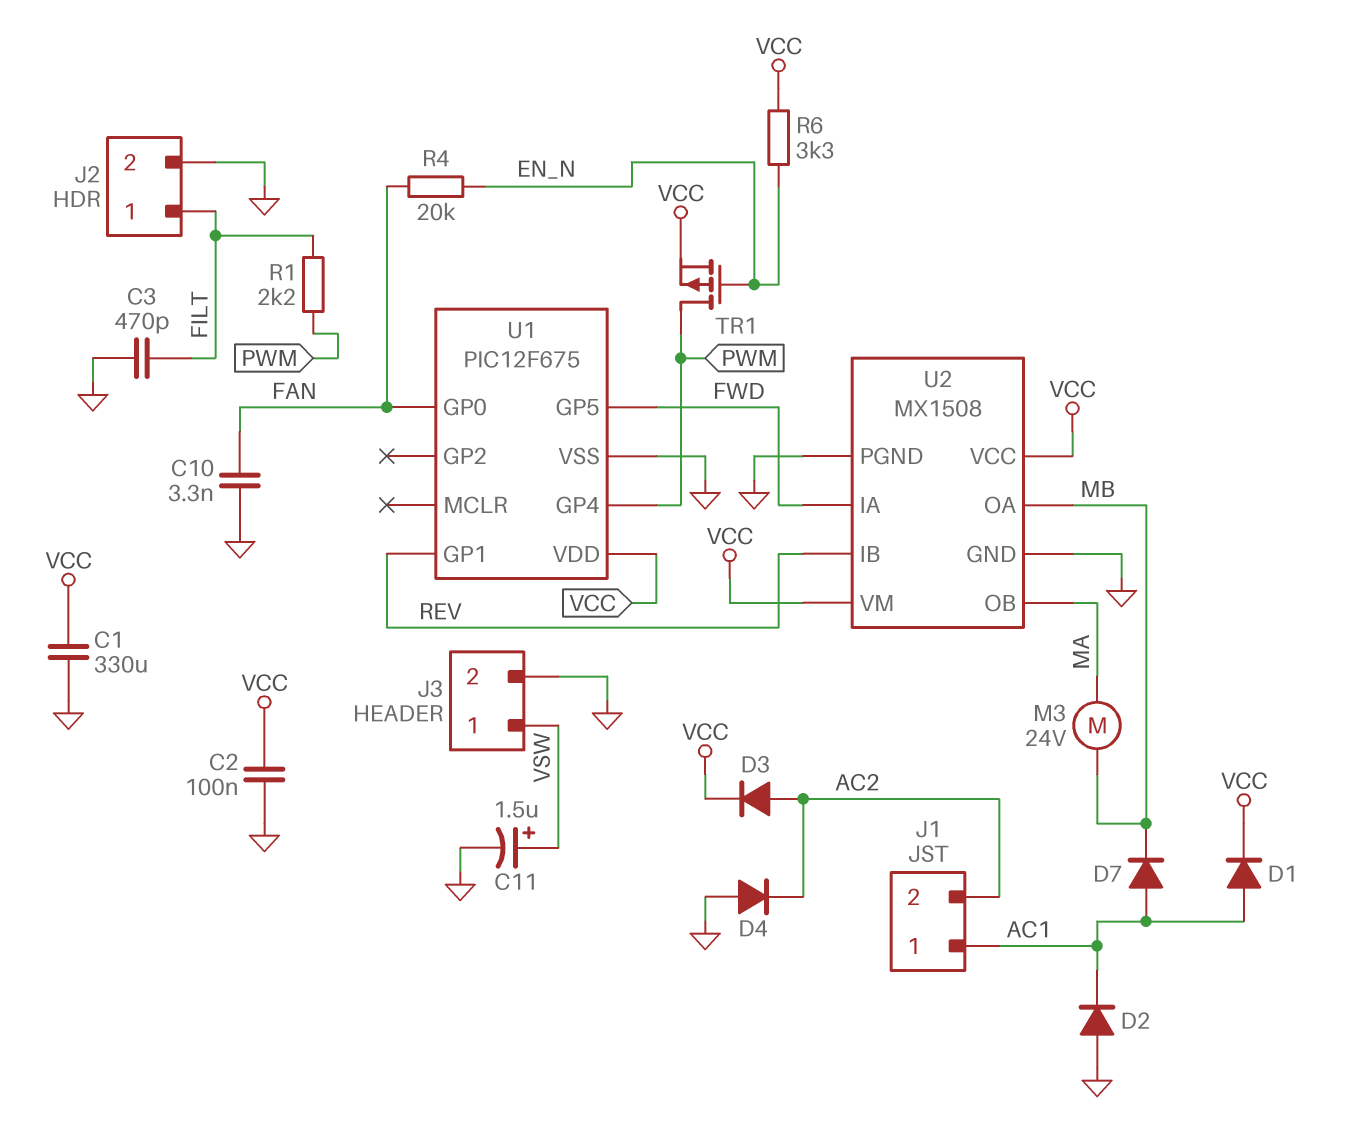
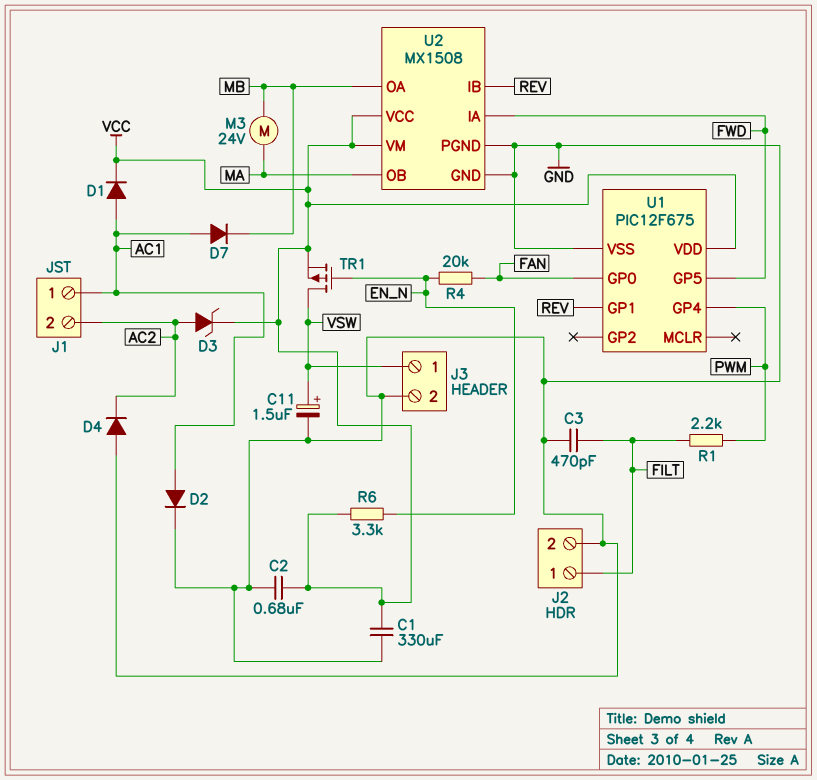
C2: 100nF (GND, VCC) -> 680nF (GND, VCC)
C10: 3.3nF (FAN, GND) -> none
D2: diode (A GND, K AC1) -> diode (A AC1, K GND)
D3: diode (A AC2, K VCC) -> zener (A AC2, K VCC)
TR1: PMOS (G EN_N, D PWM, S VCC) -> PMOS (G EN_N, D VSW, S VCC)

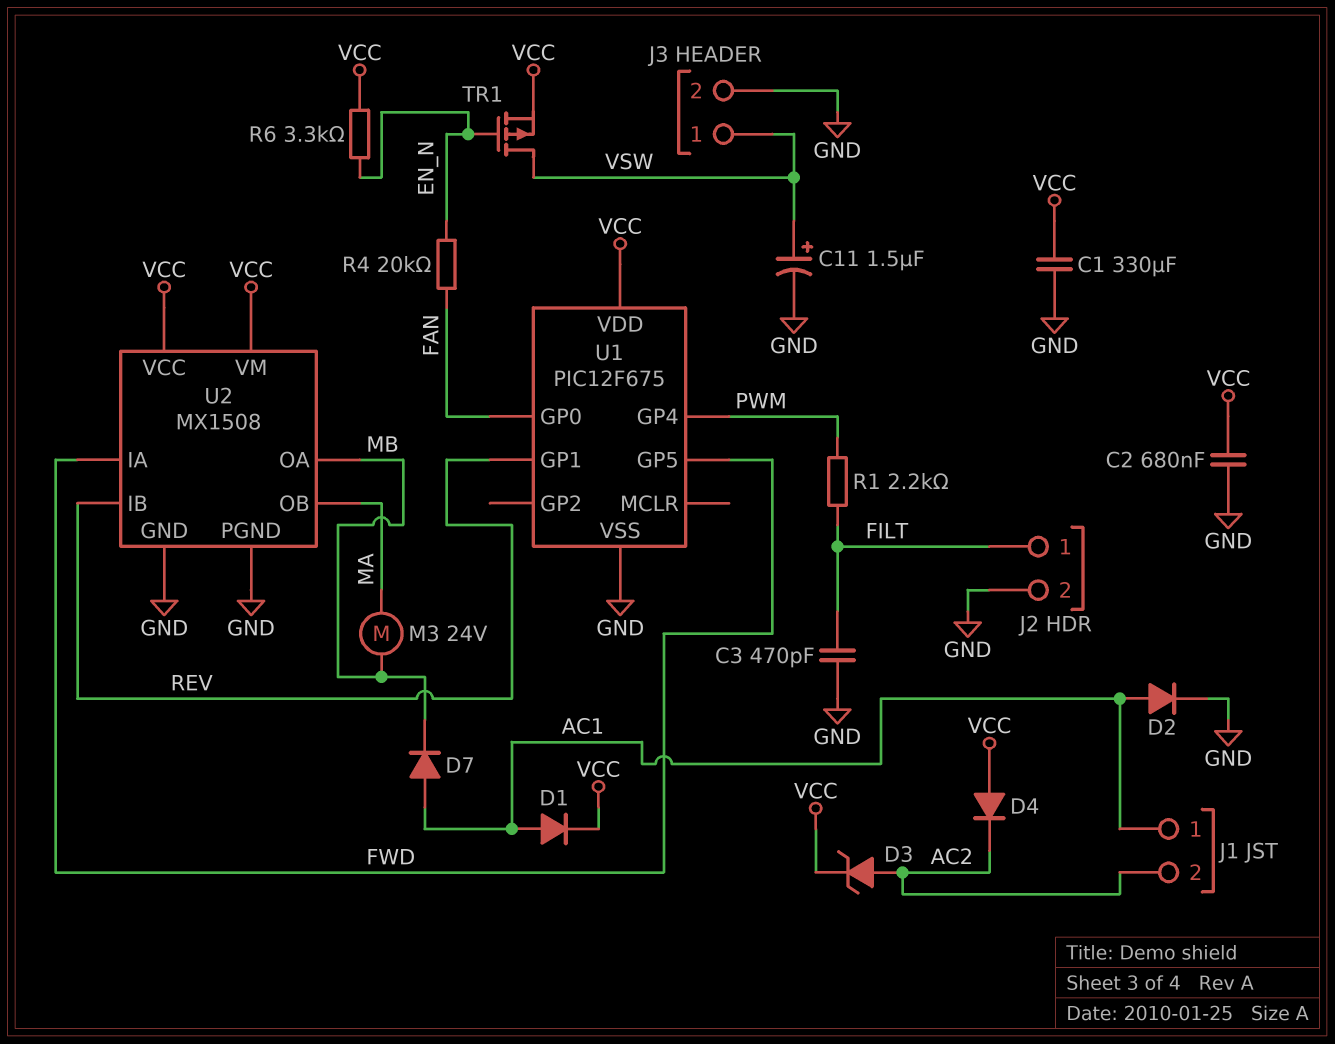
D4: diode (A GND, K AC2) -> diode (A VCC, K AC2)

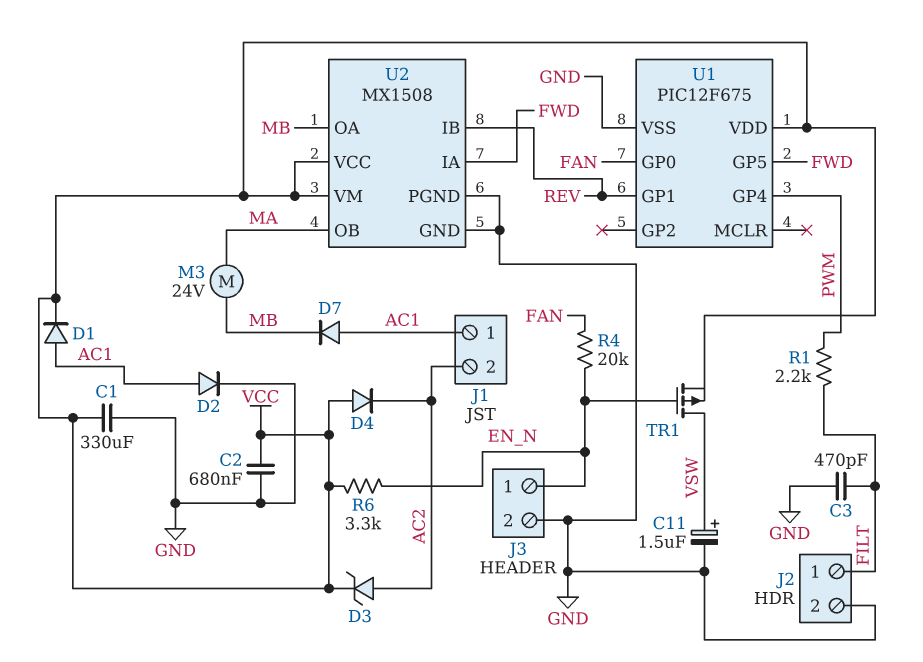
J3 pin 1: VSW -> EN_N

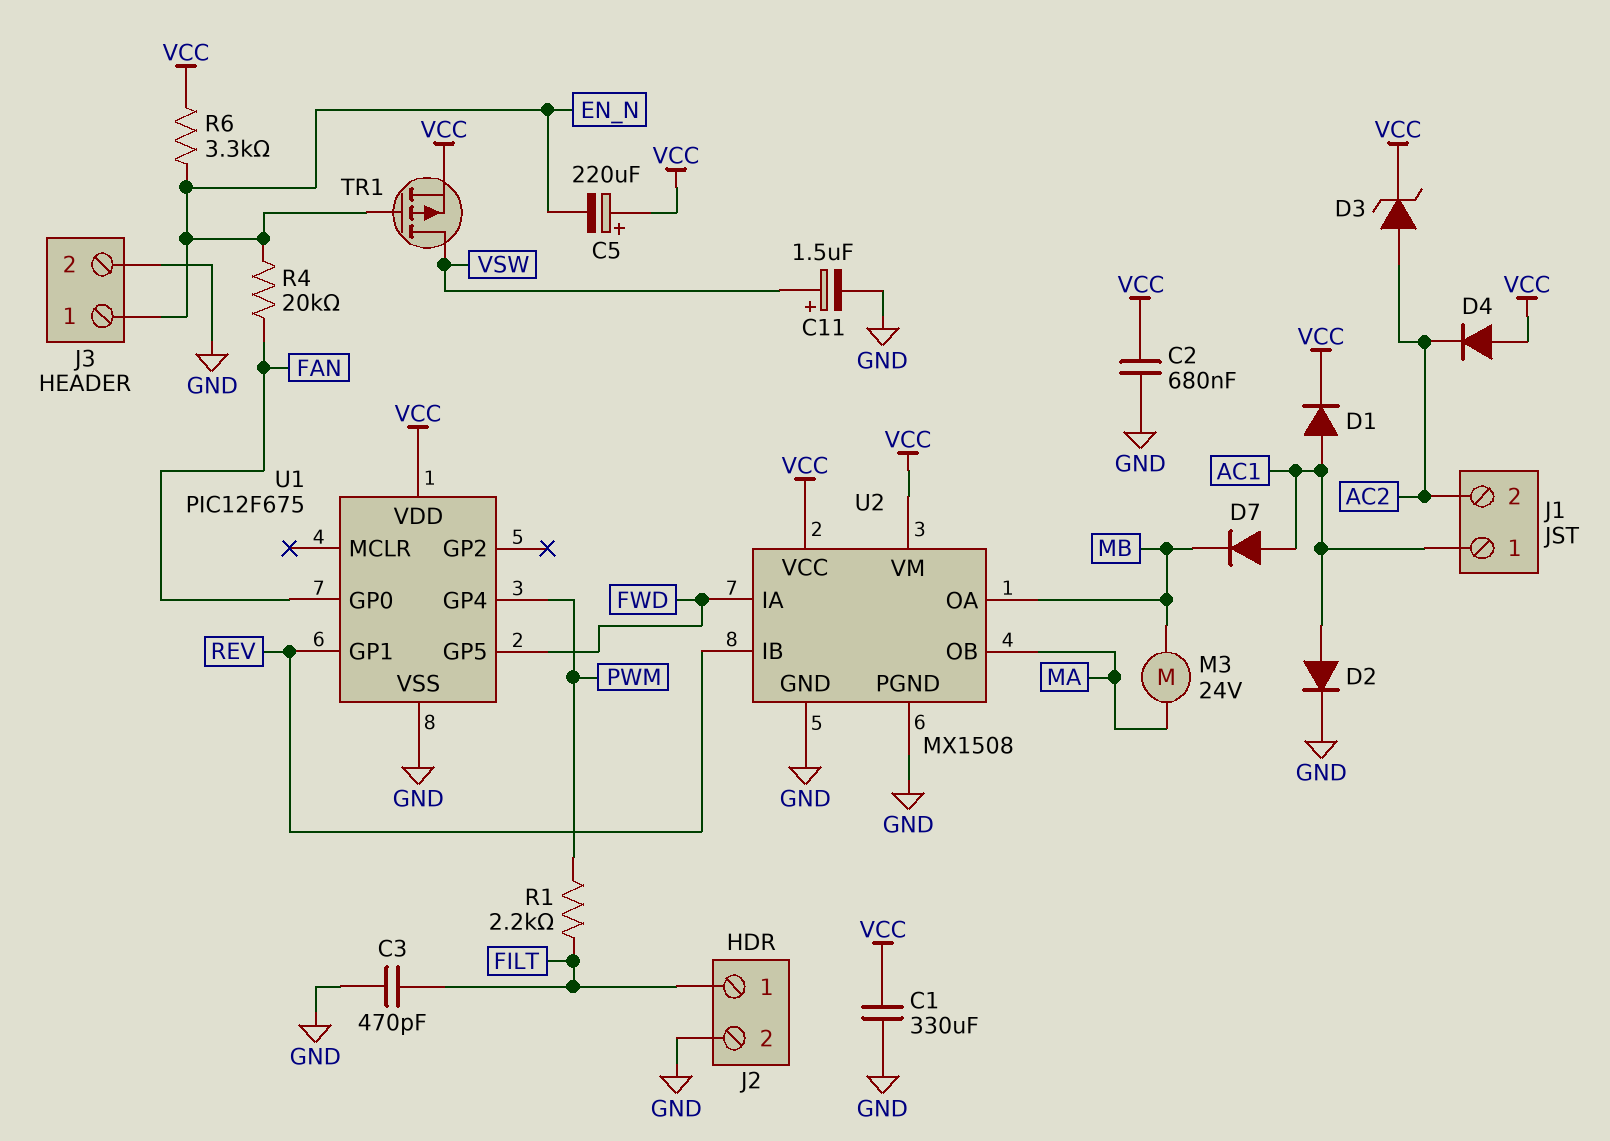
C5: none -> 220uF (plus VCC, minus EN_N)

